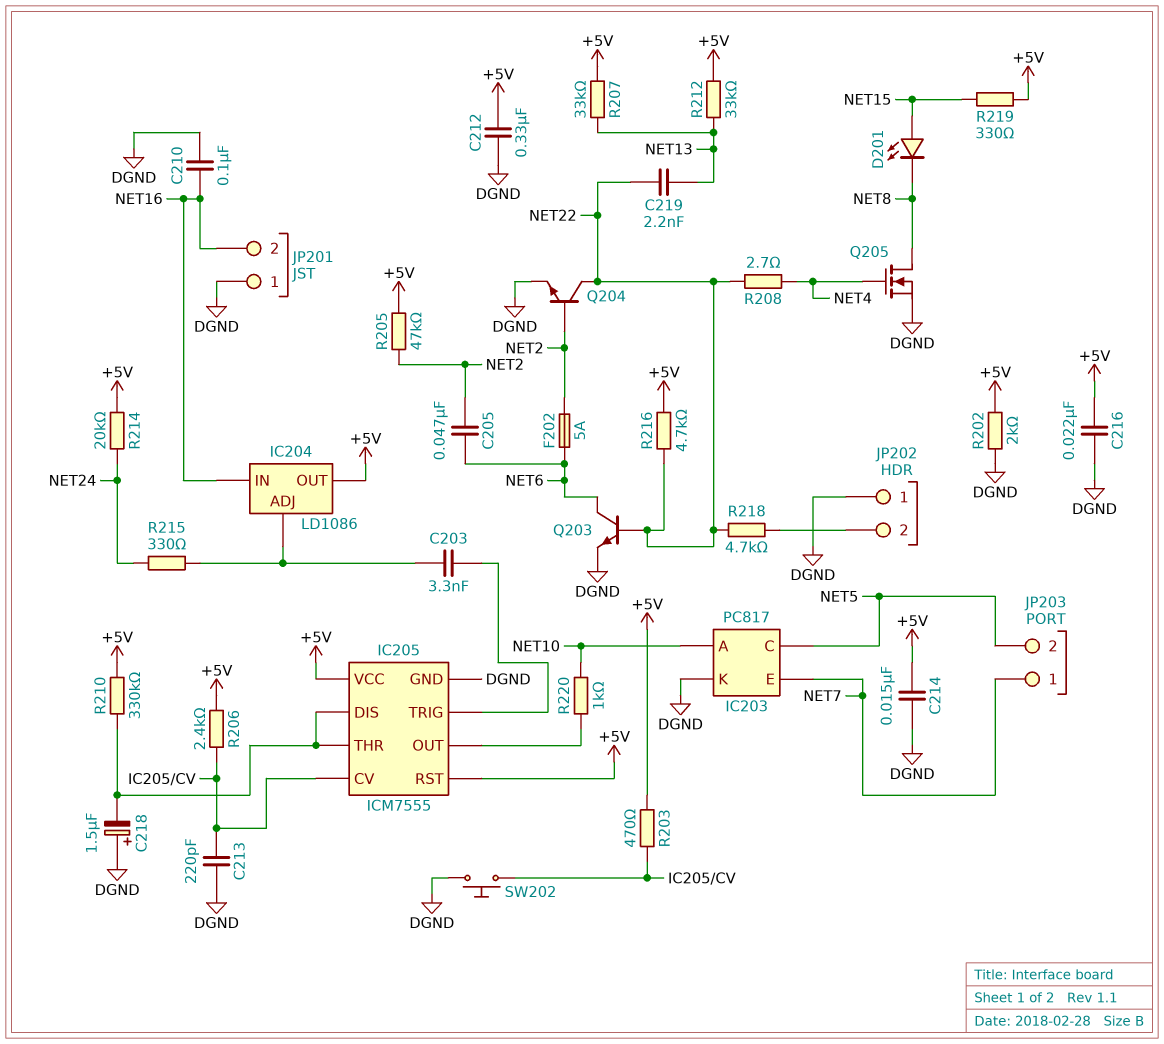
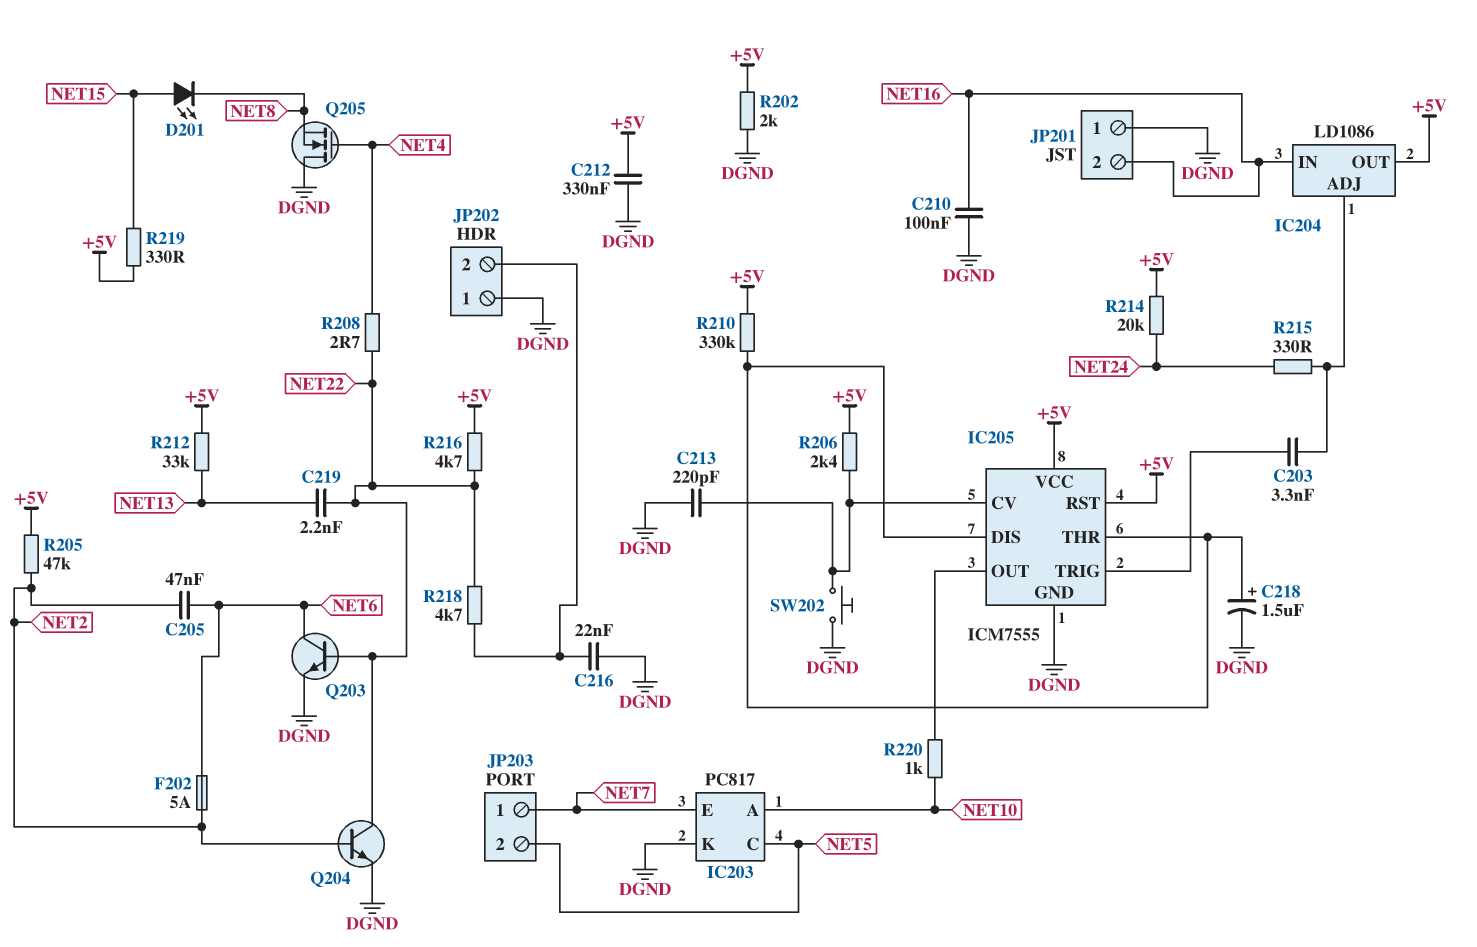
C214: 15nF (+5V, DGND) -> none
C216: 22nF (+5V, DGND) -> 22nF (DGND, JP202/2)
C218: 1.5uF (plus DGND, minus IC205/DIS) -> 1.5uF (plus IC205/DIS, minus DGND)
Q205: NMOS (G NET4, D NET8, S DGND) -> NMOS (G NET4, D DGND, S NET8)
R203: 470 (+5V, IC205/CV) -> none
R207: 33k (+5V, NET13) -> none

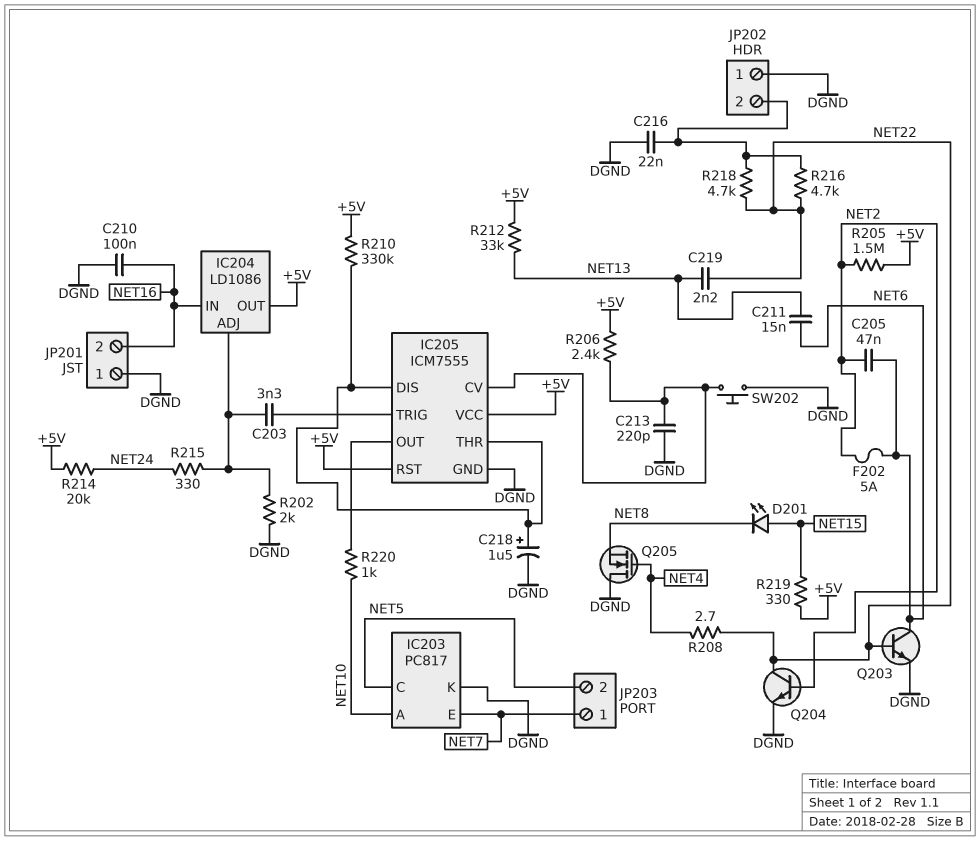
C211: none -> 15nF (NET6, NET13)
C212: 330nF (+5V, DGND) -> none
R202: 2k (+5V, DGND) -> 2k (DGND, IC204/ADJ)
R205: 47k (+5V, NET2) -> 1.5M (+5V, NET2)
R216: 4.7k (+5V, NET22) -> 4.7k (JP202/2, NET22)

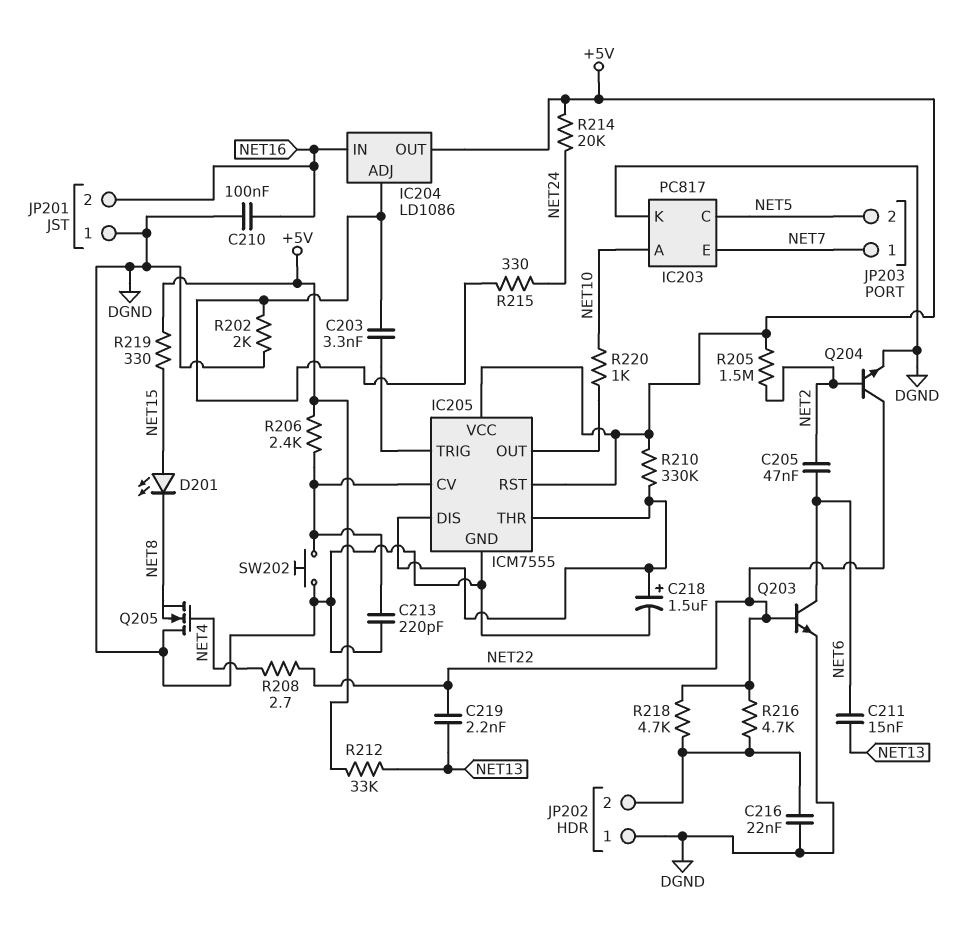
F202: 5A (NET2, NET6) -> none

